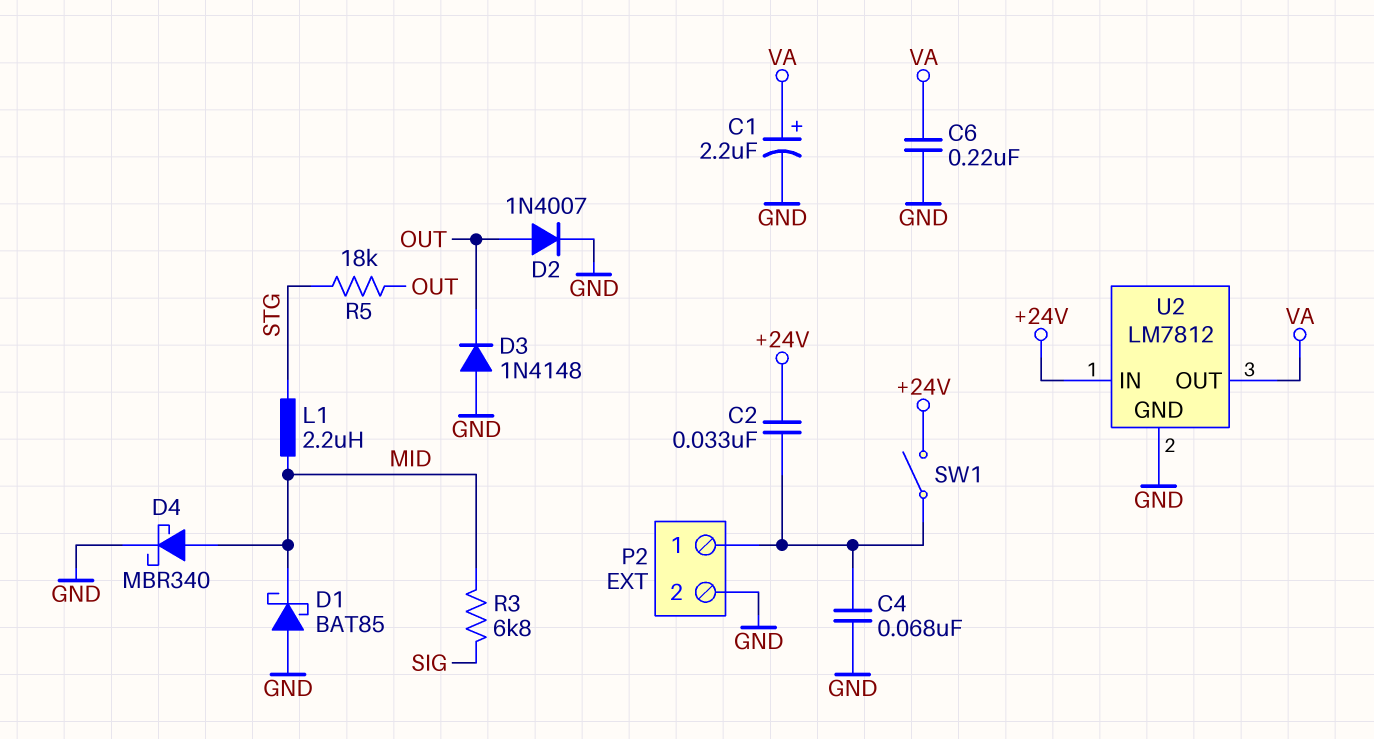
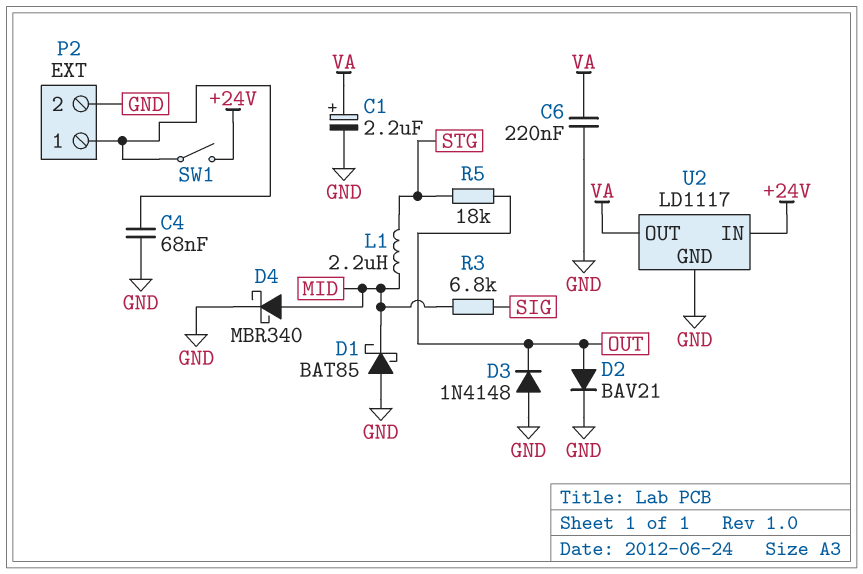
C2: 33nF (+24V, P2/1) -> none
D2: diode 1N4007 (A OUT, K GND) -> diode BAV21 (A OUT, K GND)
U2: LM7812 -> LD1117

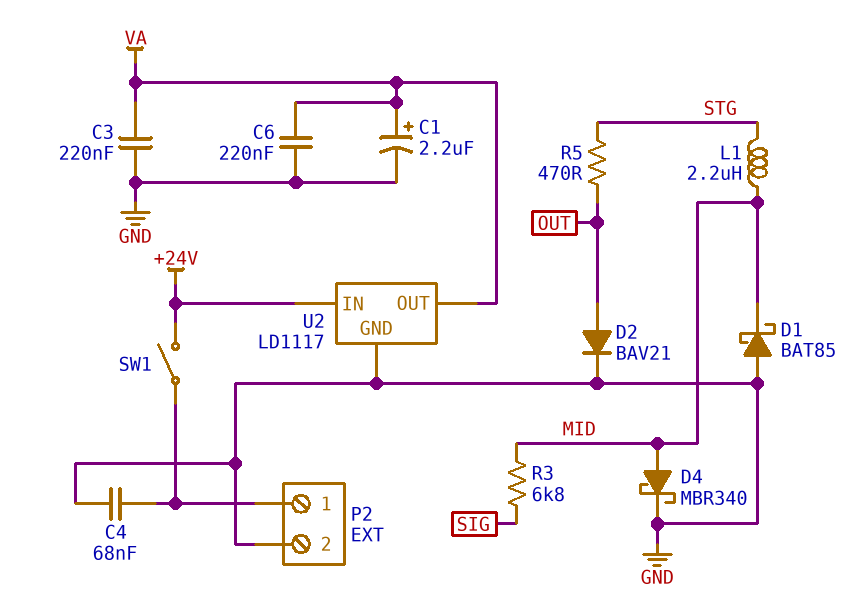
C3: none -> 220nF (GND, VA)
D3: diode 1N4148 (A GND, K OUT) -> none
R5: 18k (OUT, STG) -> 470 (OUT, STG)

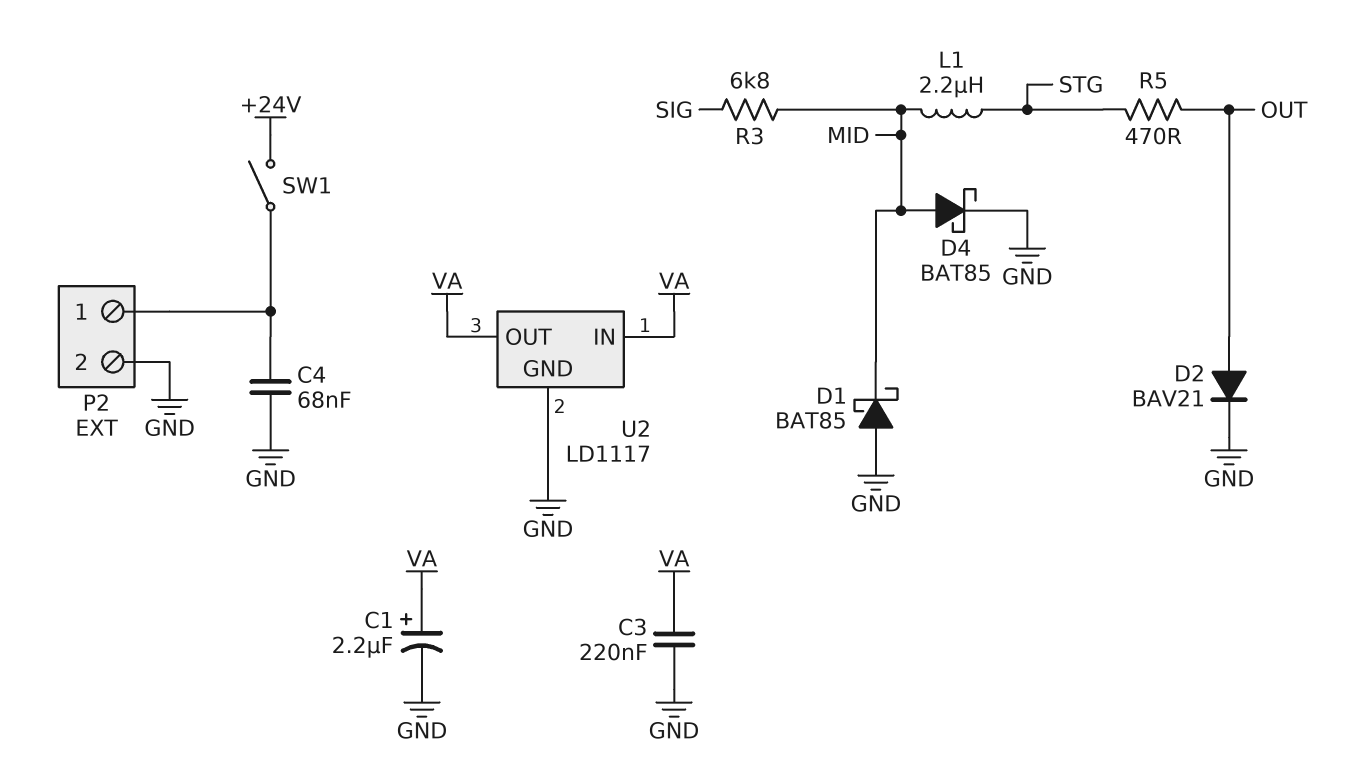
C6: 220nF (GND, VA) -> none
D4: schottky MBR340 (A MID, K GND) -> schottky BAT85 (A MID, K GND)
U2 pin IN: +24V -> VA

